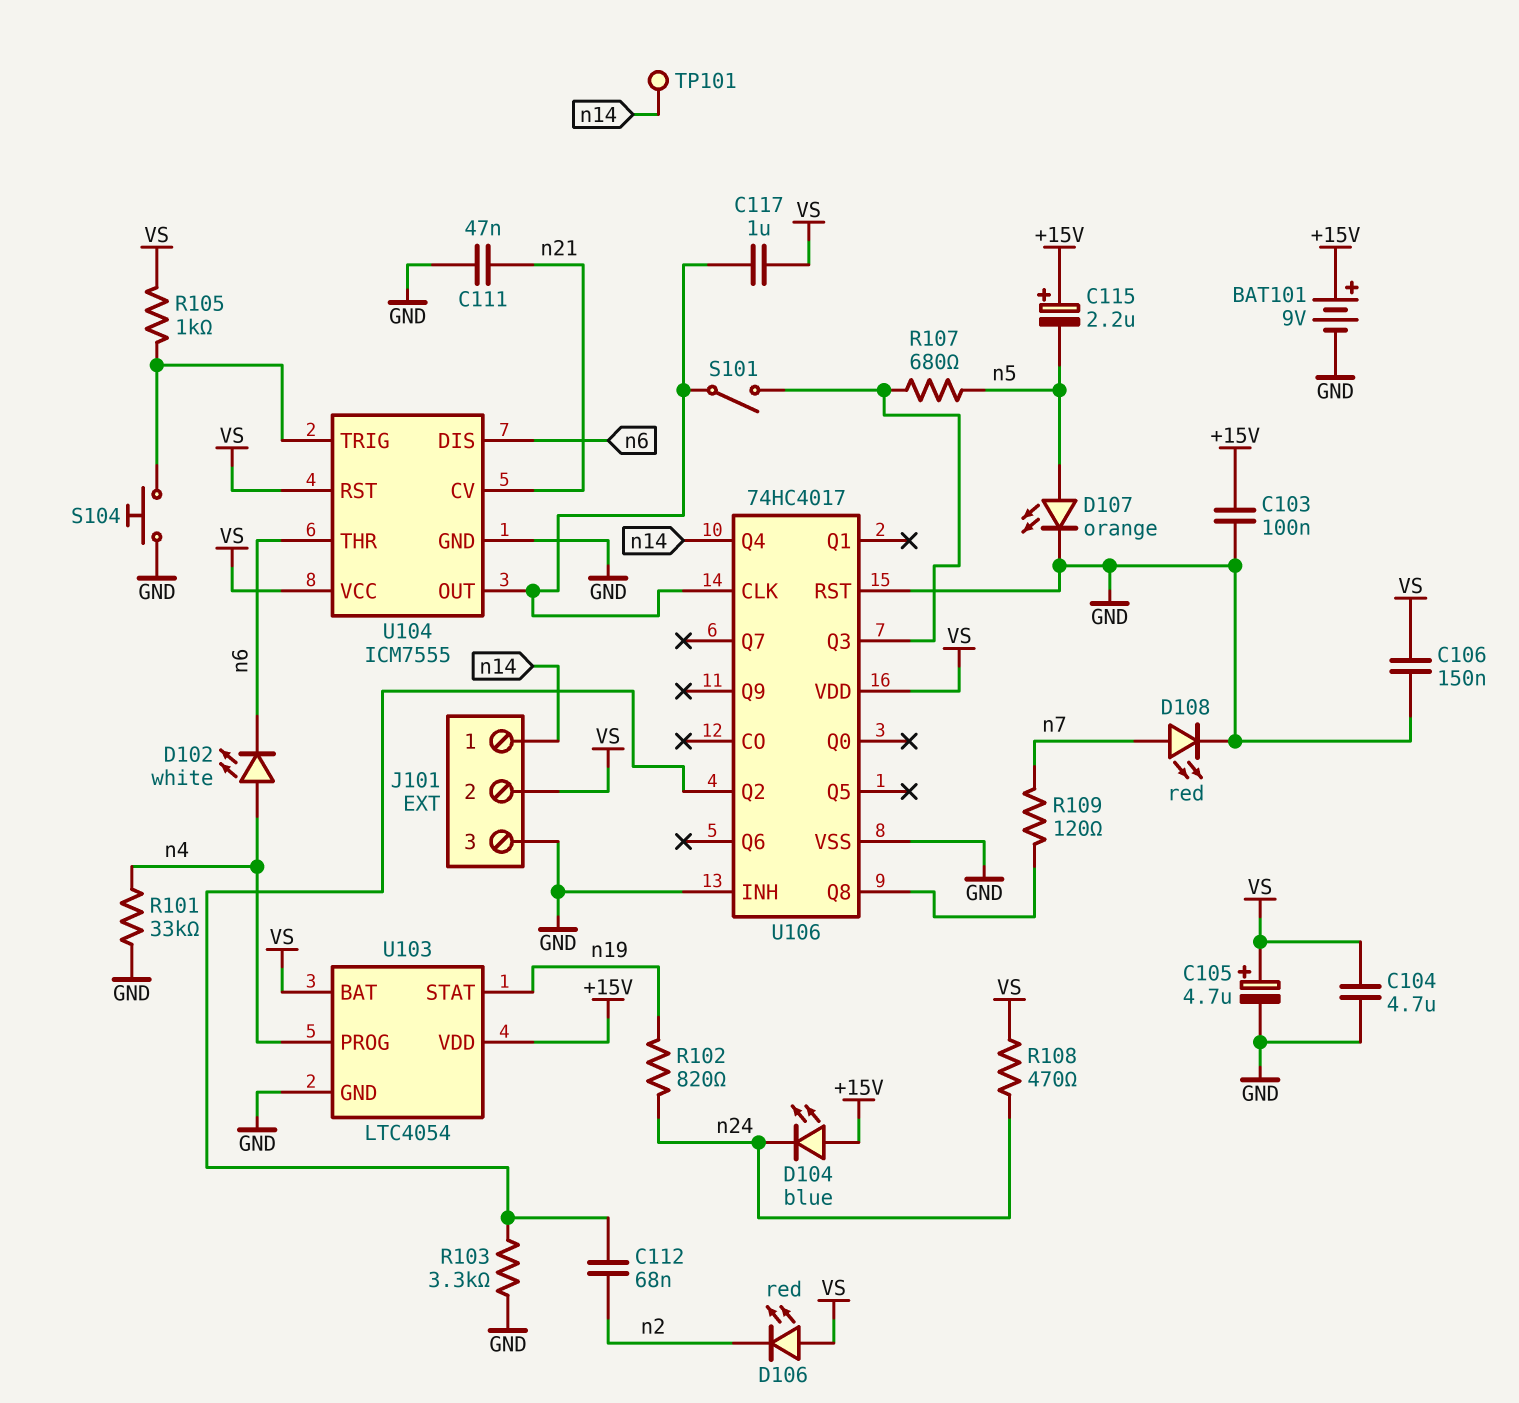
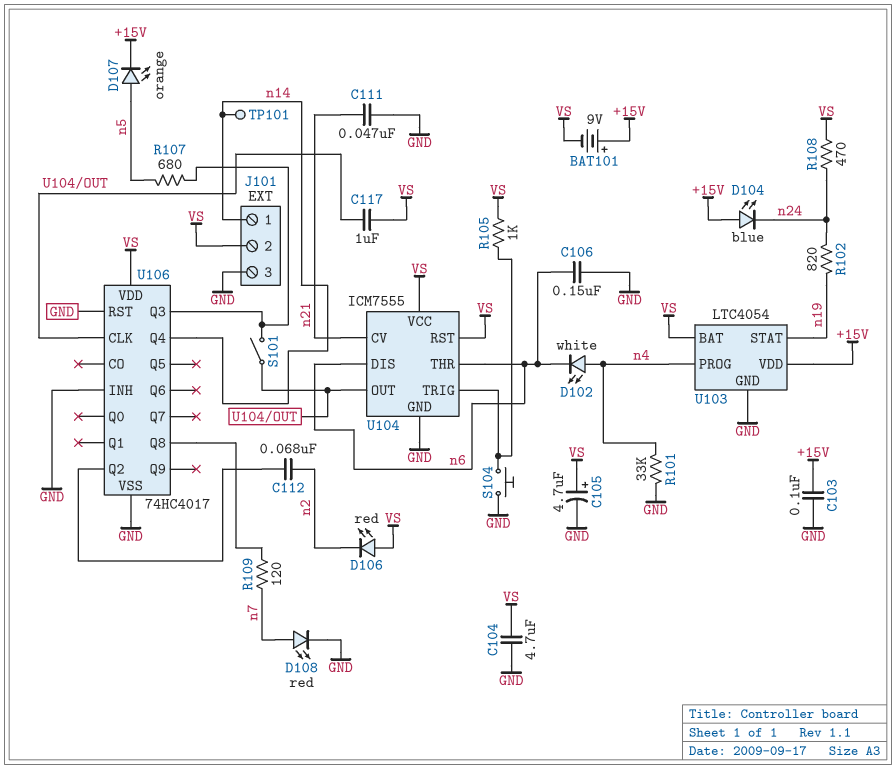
BAT101: 9V (plus +15V, minus GND) -> 9V (plus +15V, minus VS)
C106: 150nF (GND, VS) -> 150nF (GND, n6)
C115: 2.2uF (plus +15V, minus n5) -> none
D107: LED orange (A n5, K GND) -> LED orange (A n5, K +15V)
R103: 3.3k (GND, U106/Q2) -> none

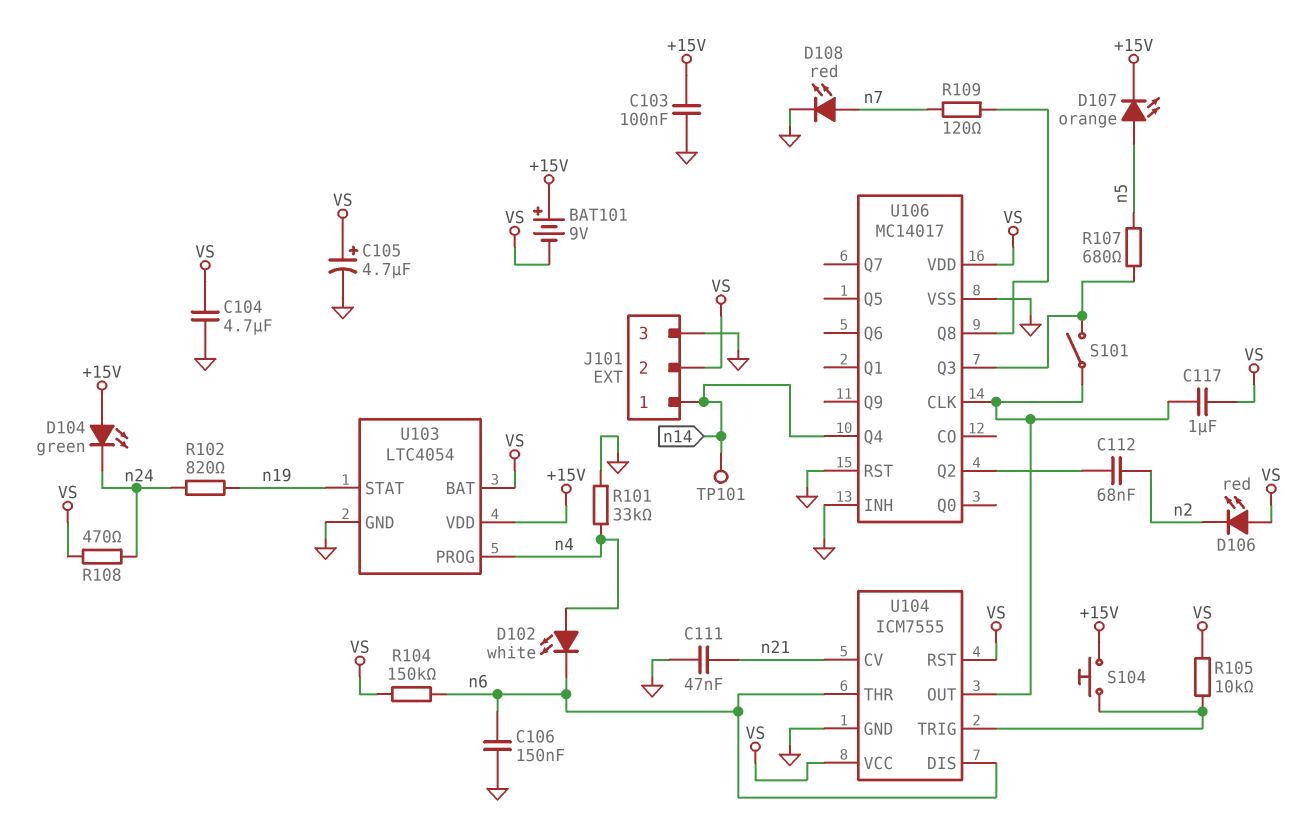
D104: LED blue (A +15V, K n24) -> LED green (A +15V, K n24)
R104: none -> 150k (VS, n6)
R105: 1k (U104/TRIG, VS) -> 10k (U104/TRIG, VS)
S104: button (GND, U104/TRIG) -> button (+15V, U104/TRIG)
U106: 74HC4017 -> MC14017

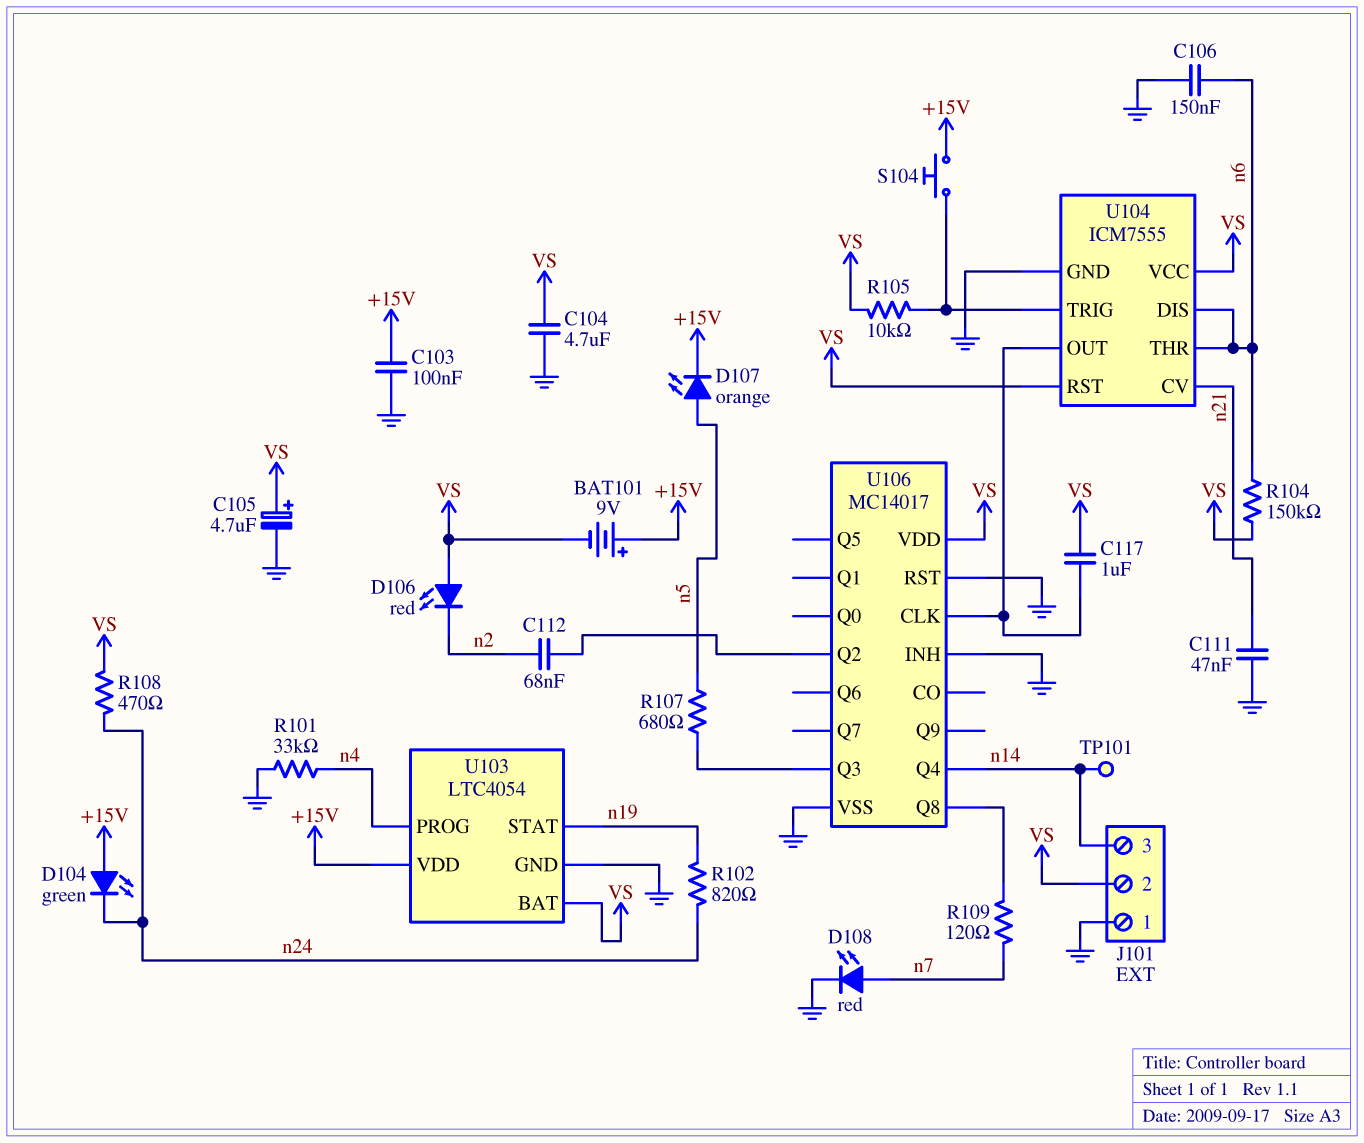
D102: LED white (A n4, K n6) -> none
J101 pin 1: n14 -> GND
J101 pin 3: GND -> n14
S101: switch (U104/OUT, U106/Q3) -> none

